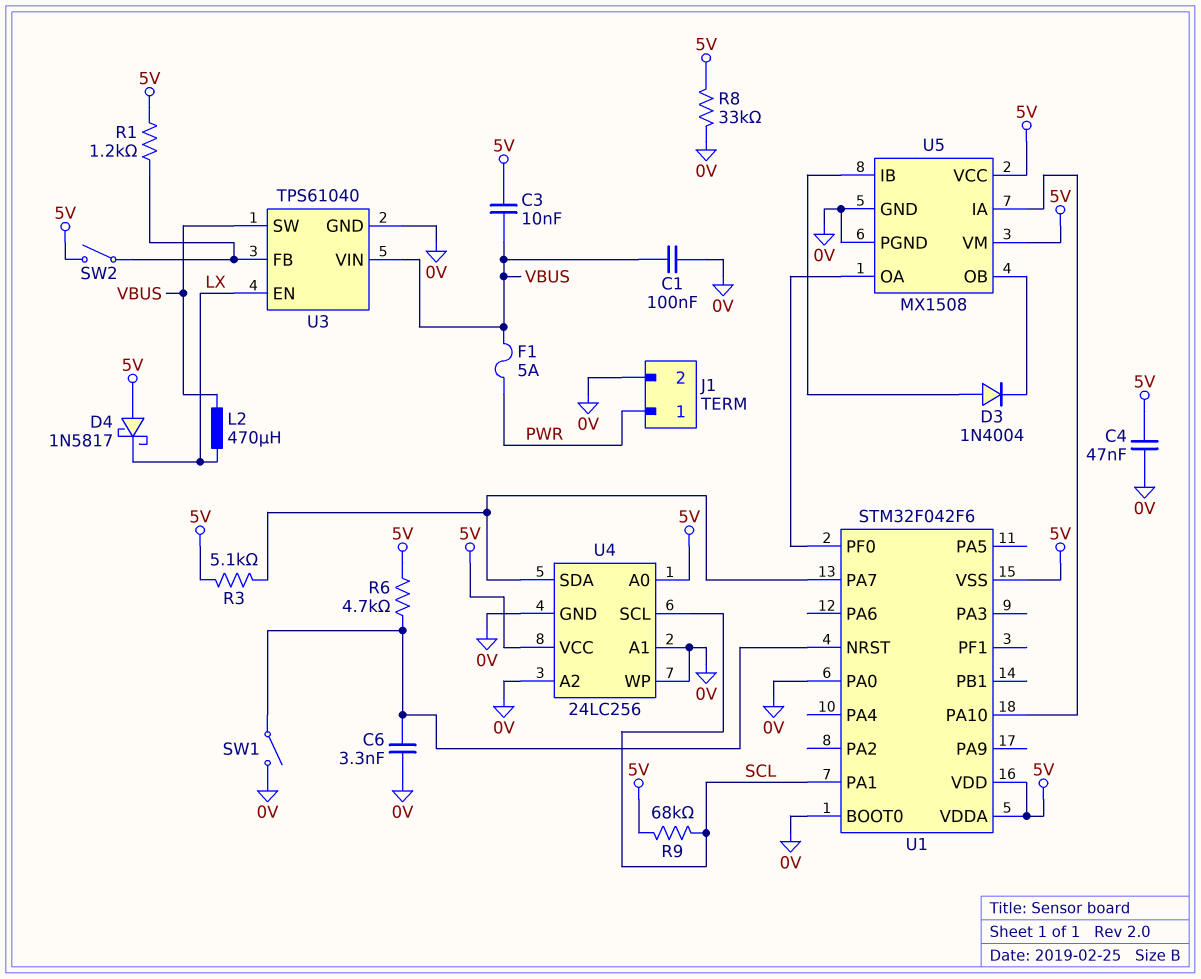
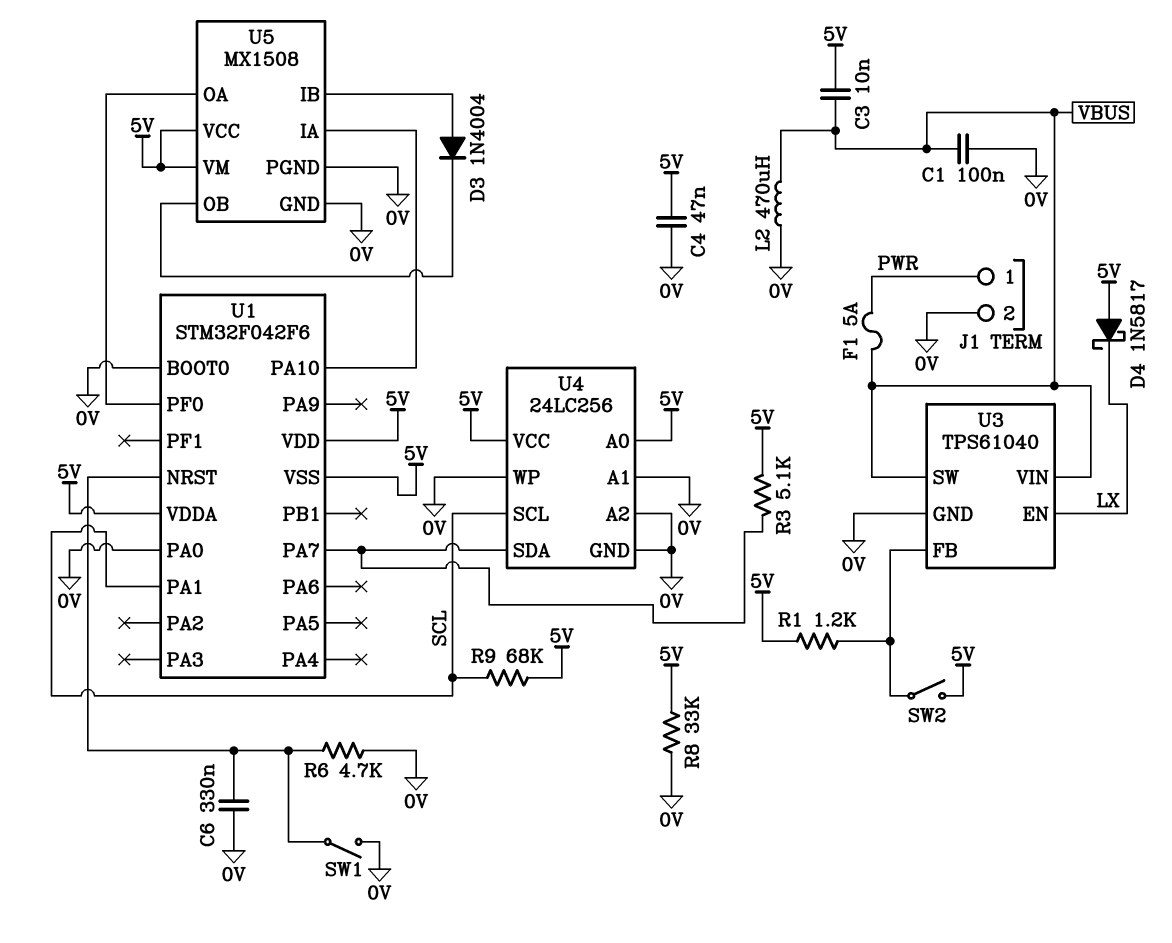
C6: 3.3nF (0V, U1/NRST) -> 330nF (0V, U1/NRST)
L2: 470uH (LX, VBUS) -> 470uH (0V, VBUS)
R6: 4.7k (5V, U1/NRST) -> 4.7k (0V, U1/NRST)

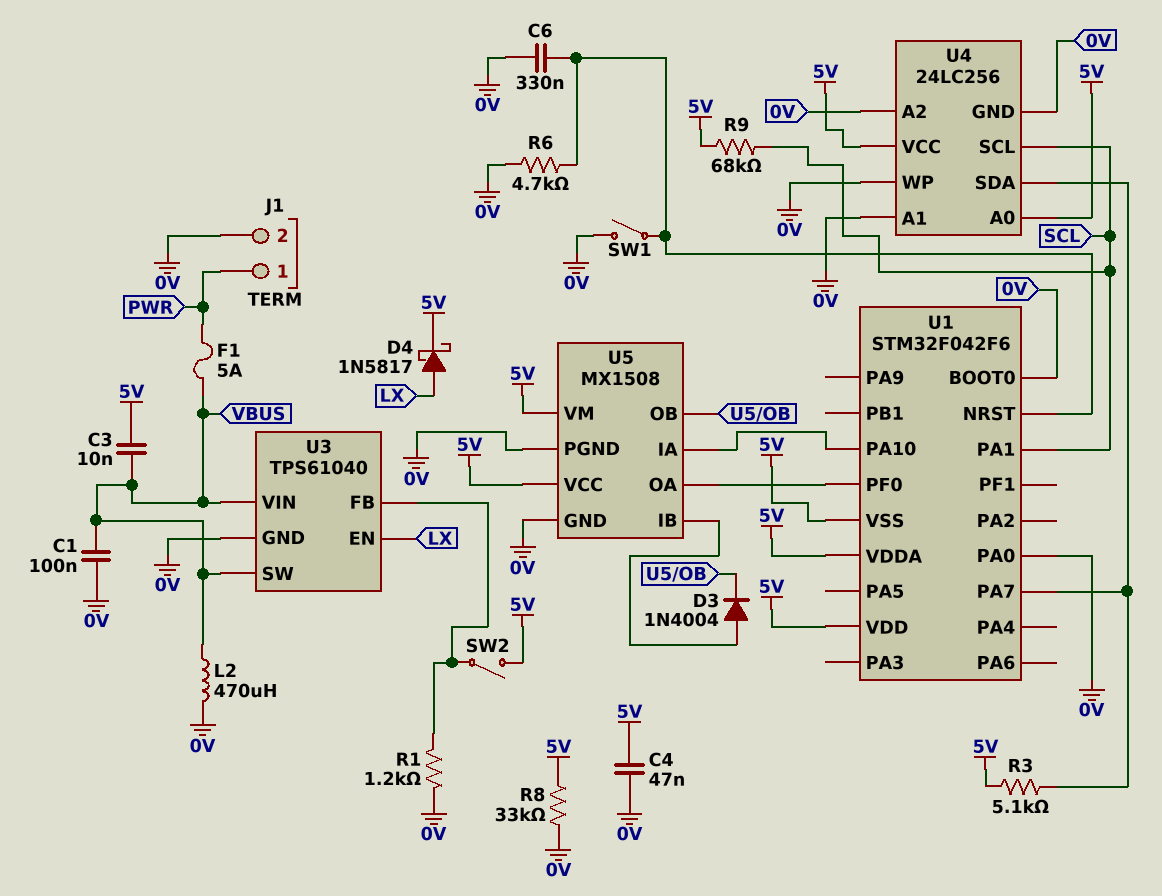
D4: schottky 1N5817 (A 5V, K LX) -> schottky 1N5817 (A LX, K 5V)
R1: 1.2k (5V, U3/FB) -> 1.2k (0V, U3/FB)

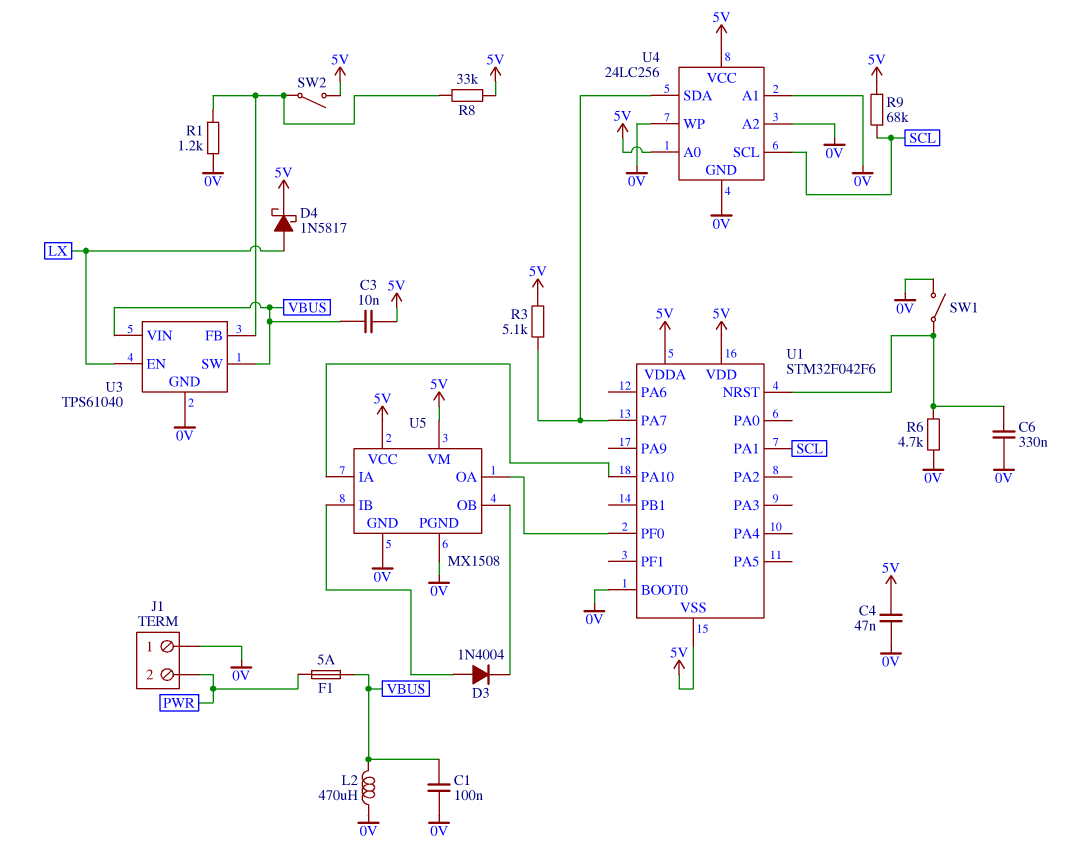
J1 pin 1: PWR -> 0V
J1 pin 2: 0V -> PWR
R8: 33k (0V, 5V) -> 33k (5V, U3/FB)
U1 pin PA0: 0V -> none

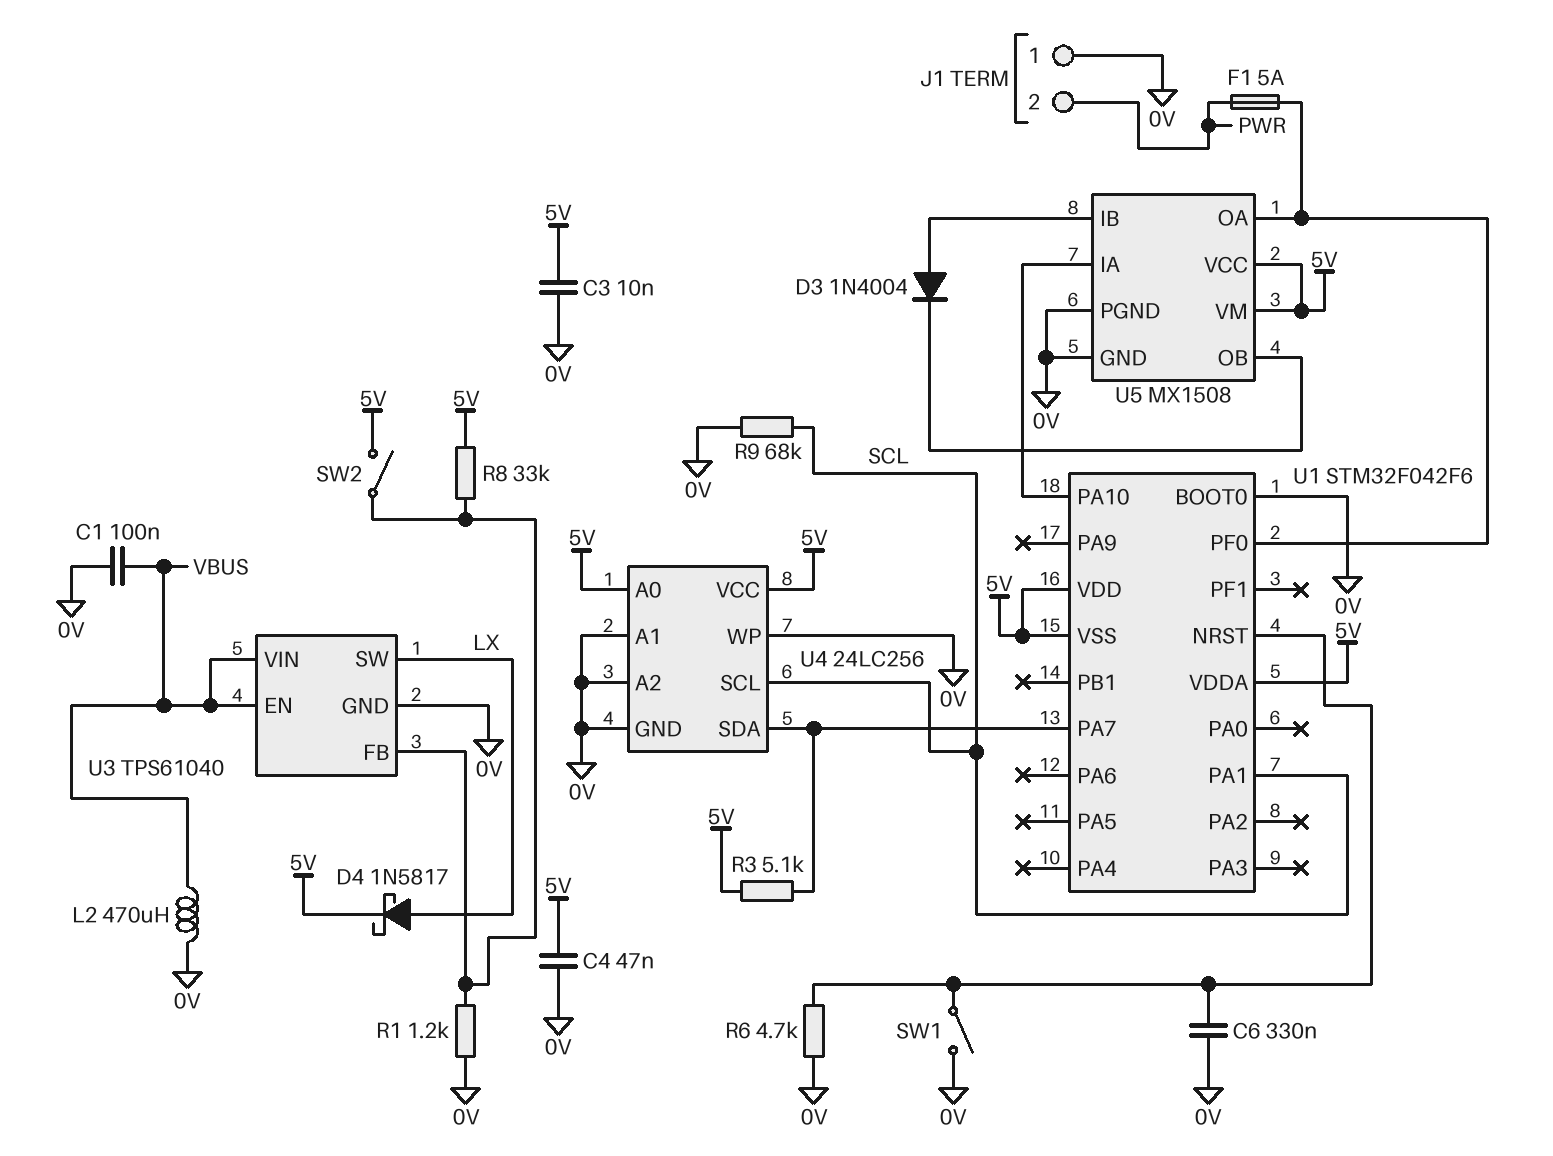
C3: 10nF (5V, VBUS) -> 10nF (0V, 5V)
F1: 5A (PWR, VBUS) -> 5A (PWR, U1/PF0)
R9: 68k (5V, SCL) -> 68k (0V, SCL)
U3 pin EN: LX -> VBUS
U3 pin SW: VBUS -> LX

